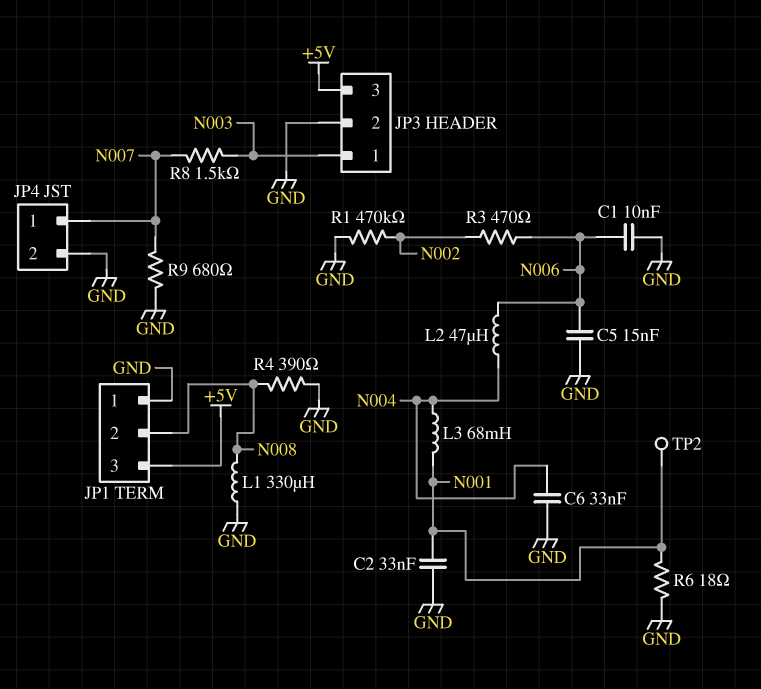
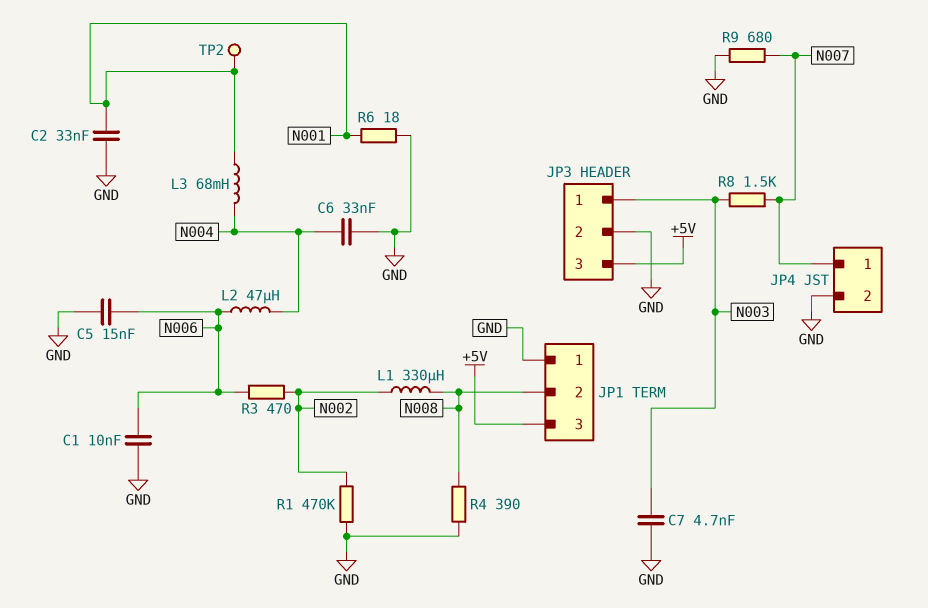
C7: none -> 4.7nF (GND, N003)
L1: 330uH (GND, N008) -> 330uH (N002, N008)

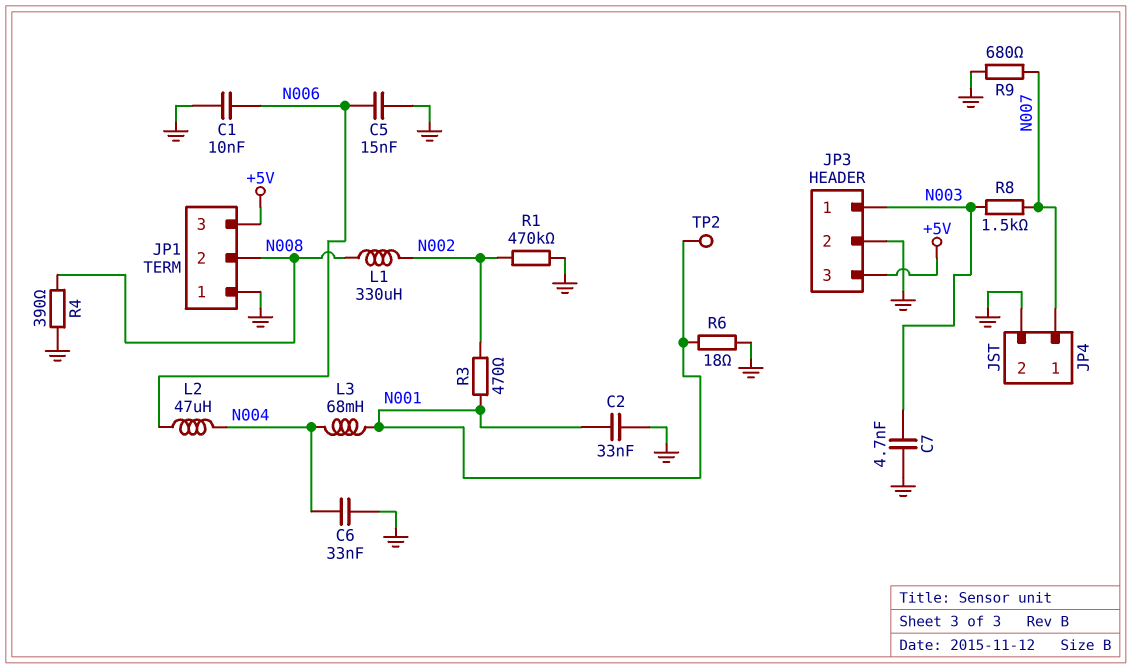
R3: 470 (N002, N006) -> 470 (N001, N002)

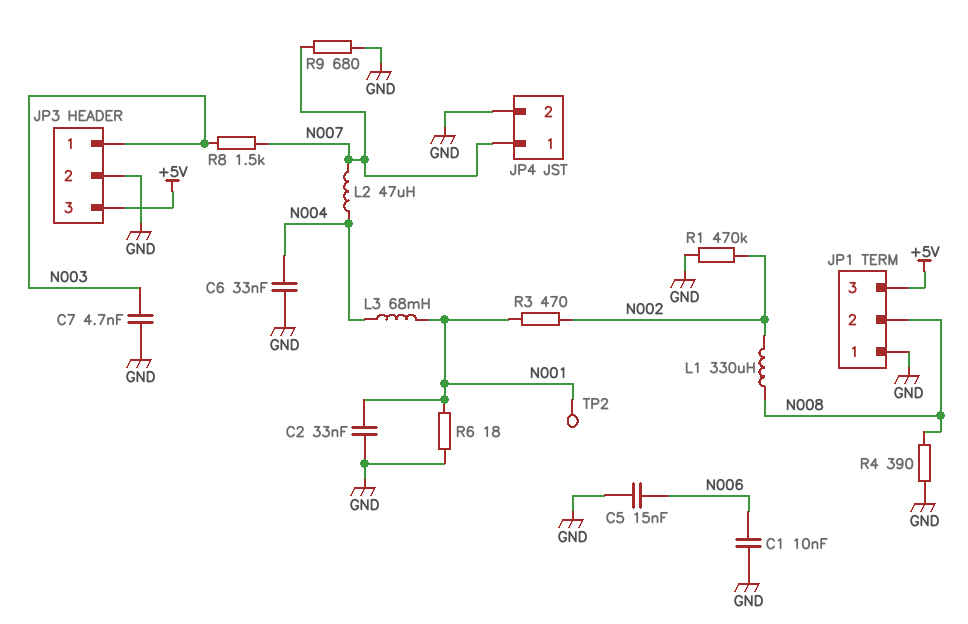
L2: 47uH (N004, N006) -> 47uH (N004, N007)

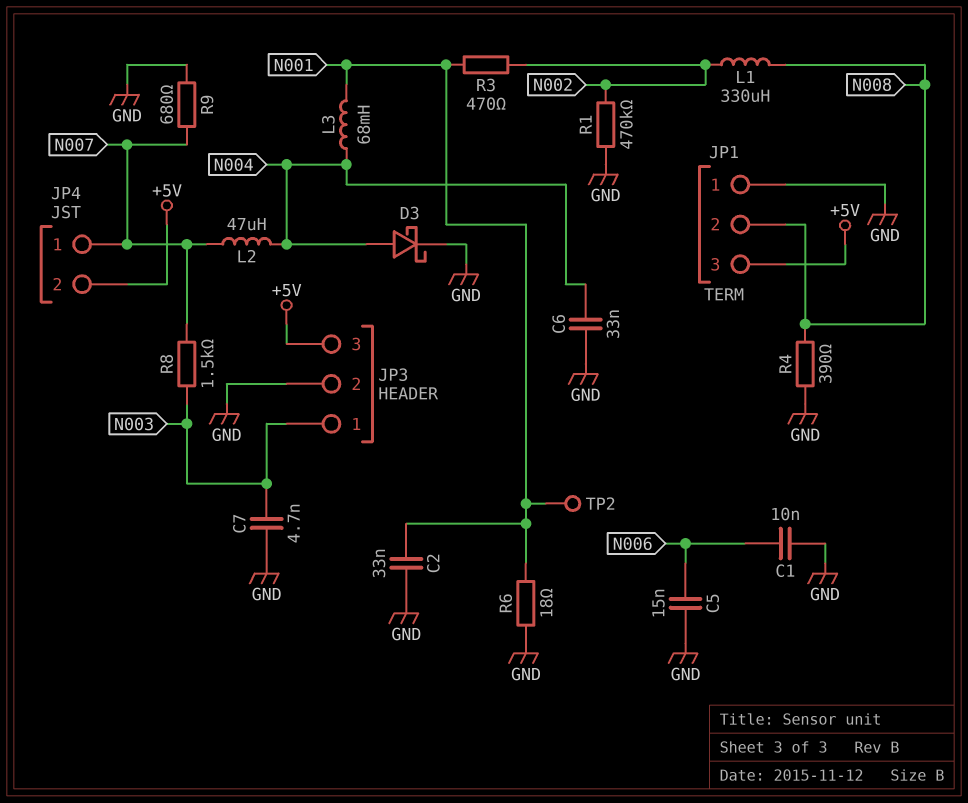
D3: none -> schottky (A N004, K GND)
JP4 pin 2: GND -> +5V

